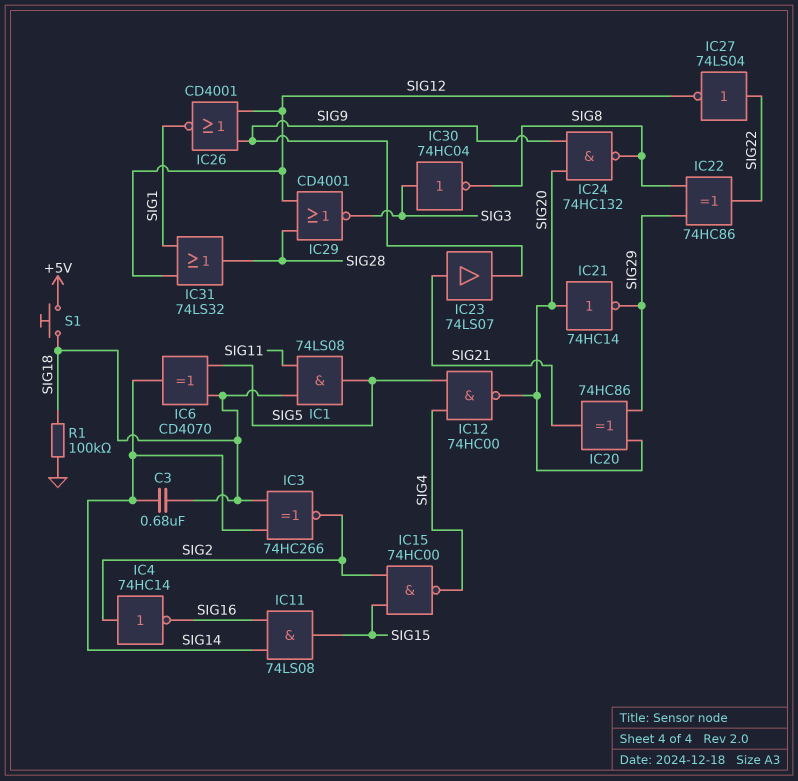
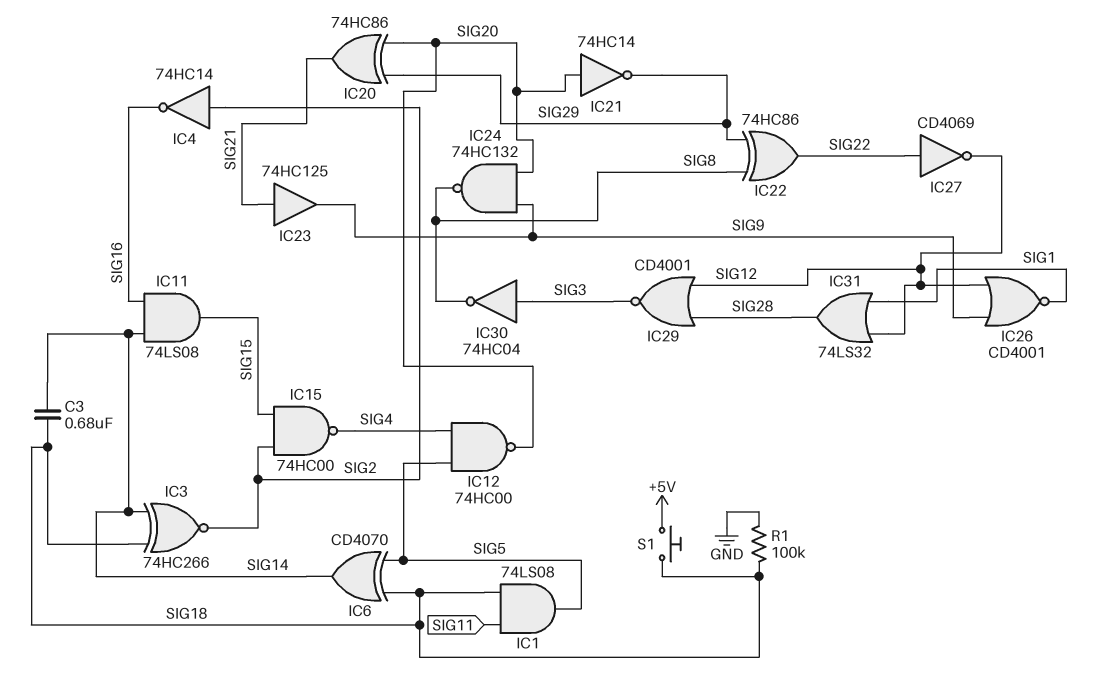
IC23: buffer 74LS07 (in SIG21, out SIG9) -> buffer 74HC125 (in SIG21, out SIG9)
IC27: NOT 74LS04 (in SIG22, out SIG12) -> NOT CD4069 (in SIG22, out SIG12)

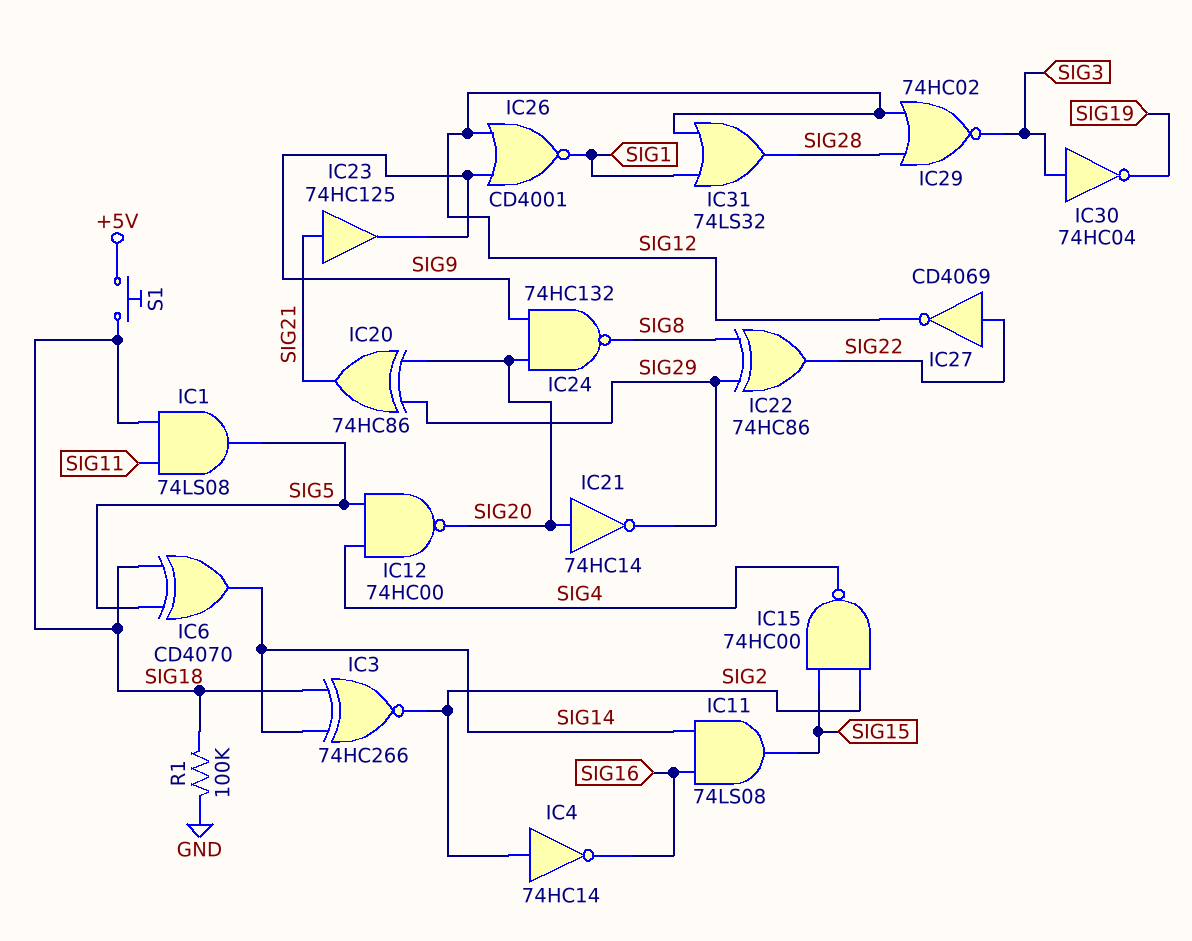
C3: 680nF (SIG14, SIG18) -> none
IC29: NOR CD4001 (in SIG12, in SIG28, out SIG3) -> NOR 74HC02 (in SIG12, in SIG28, out SIG3)
IC30: NOT 74HC04 (in SIG3, out SIG8) -> NOT 74HC04 (in SIG3, out SIG19)

